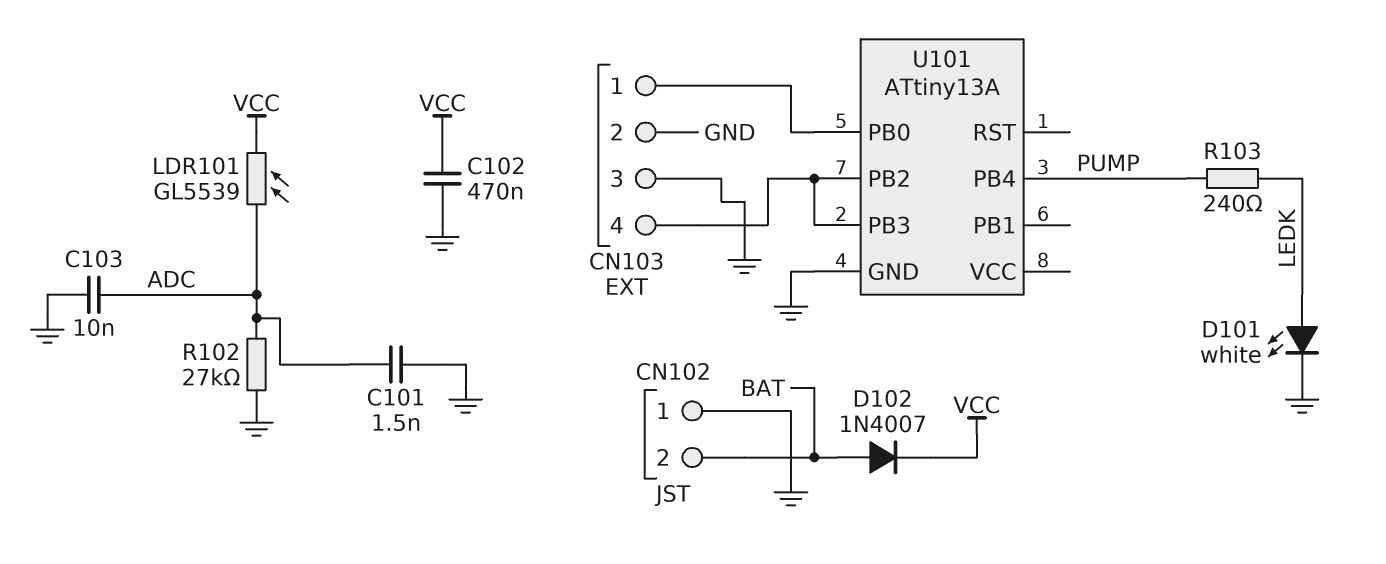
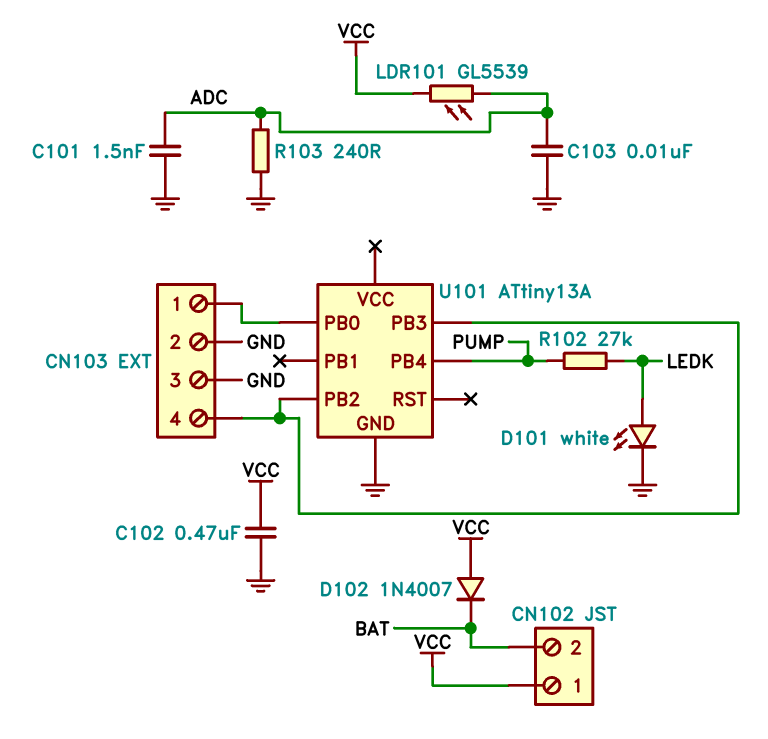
CN102 pin 1: GND -> VCC
D102: diode 1N4007 (A BAT, K VCC) -> diode 1N4007 (A VCC, K BAT)
R102: 27k (ADC, GND) -> 27k (LEDK, PUMP)
R103: 240 (LEDK, PUMP) -> 240 (ADC, GND)

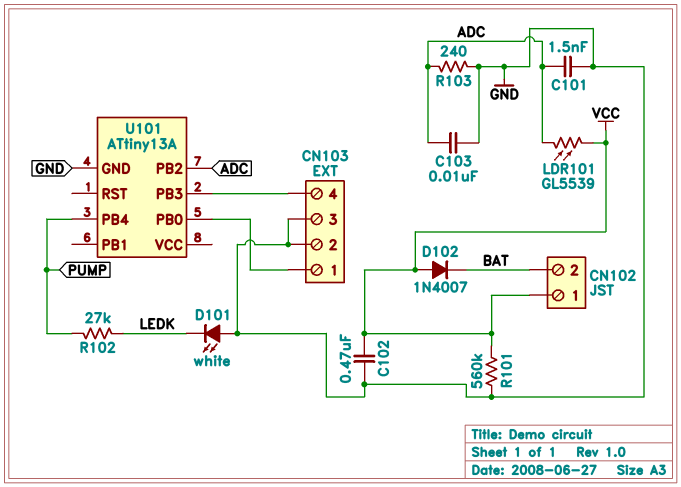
D101: LED white (A LEDK, K GND) -> LED white (A GND, K LEDK)
R101: none -> 560k (GND, VCC)
U101 pin PB2: CN103/4 -> ADC

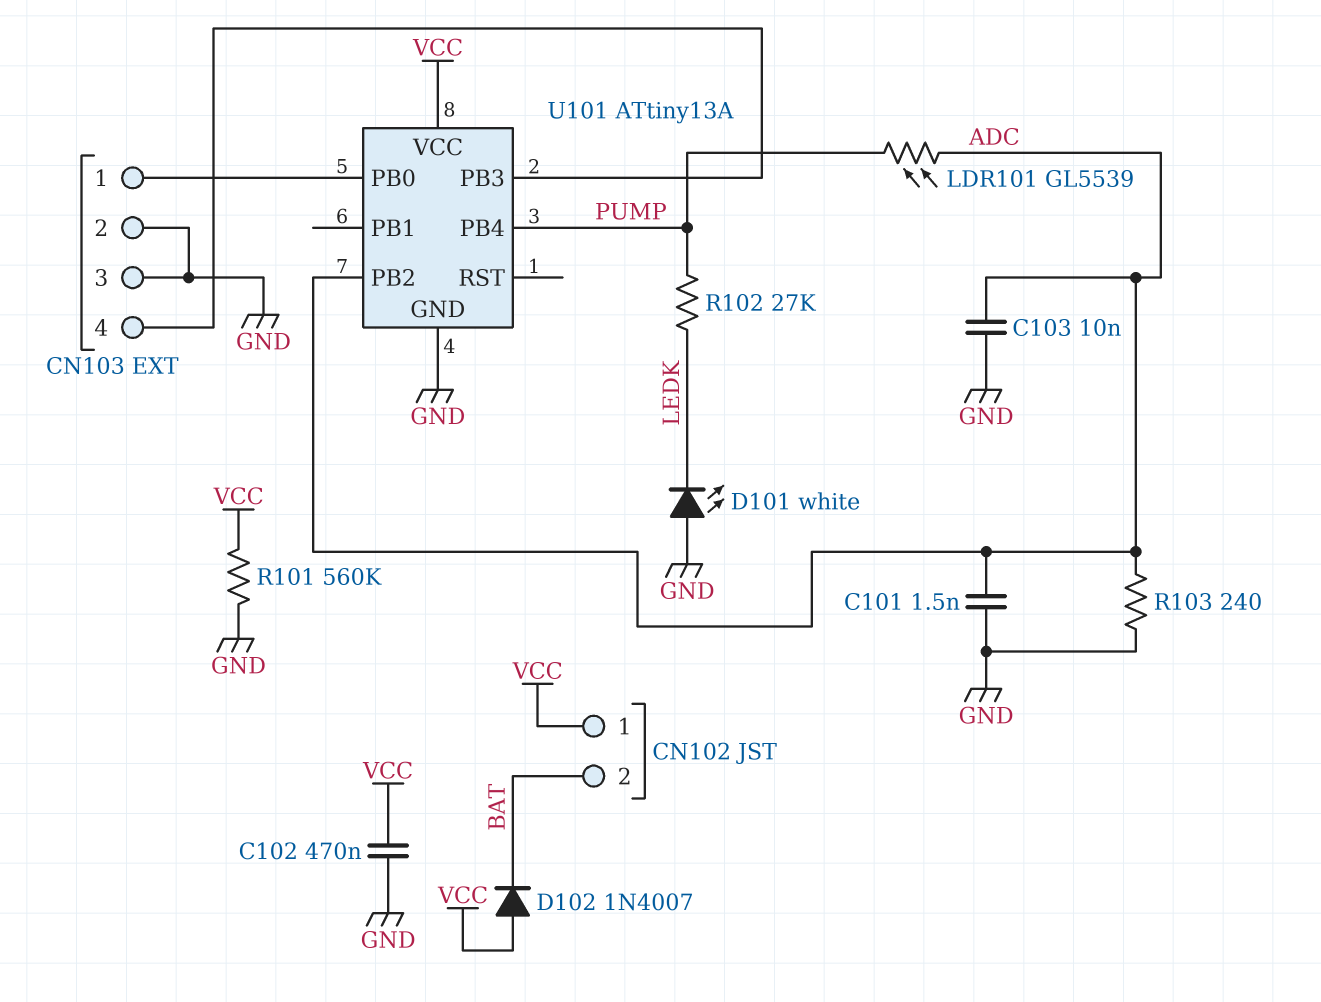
LDR101: GL5539 (ADC, VCC) -> GL5539 (ADC, PUMP)
U101 pin VCC: none -> VCC

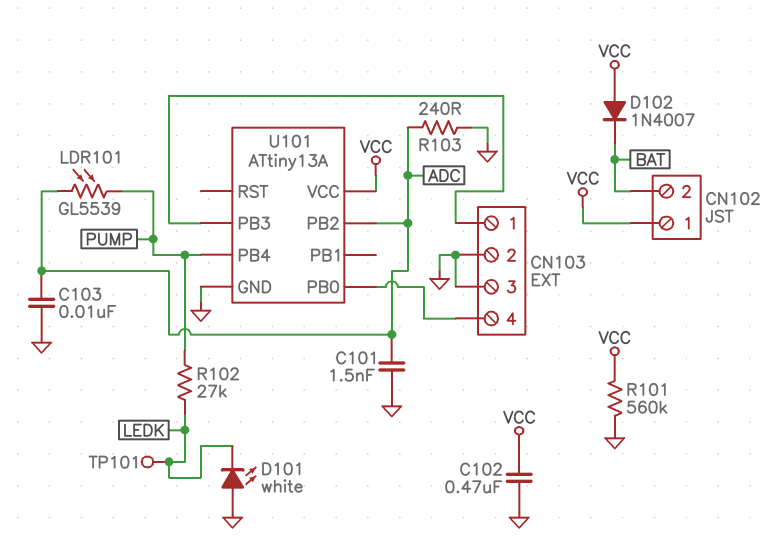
TP101: none -> test point (LEDK)
U101 pin PB0: CN103/1 -> CN103/4
U101 pin PB3: CN103/4 -> CN103/1

